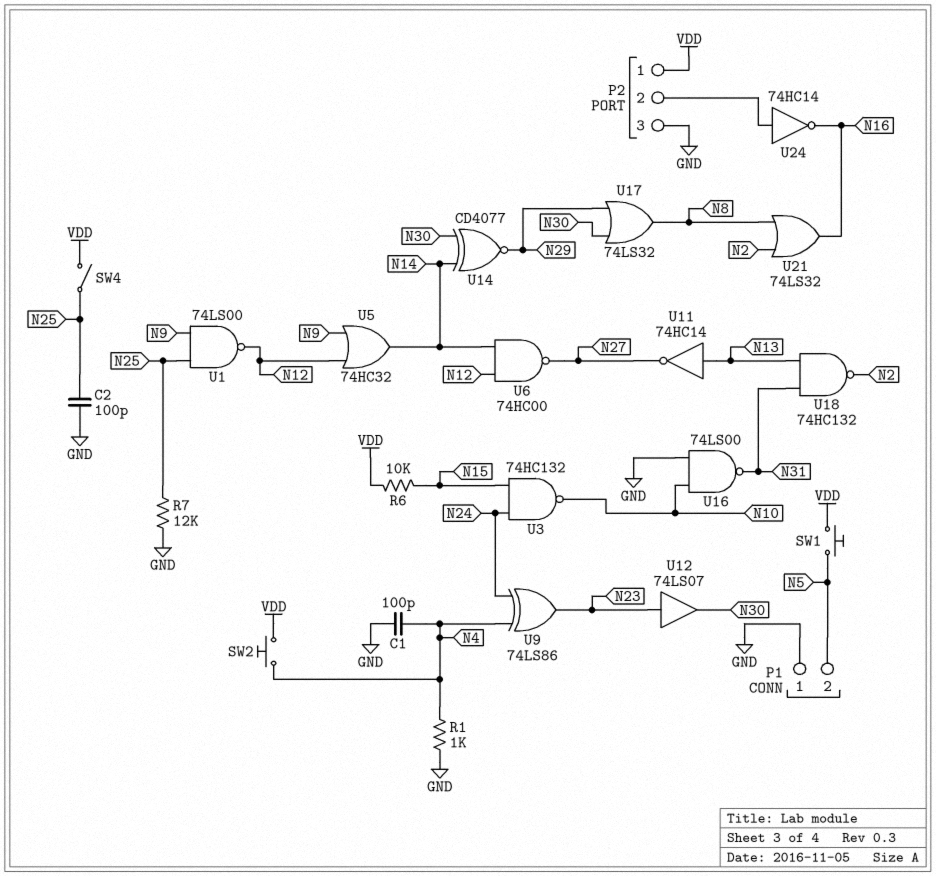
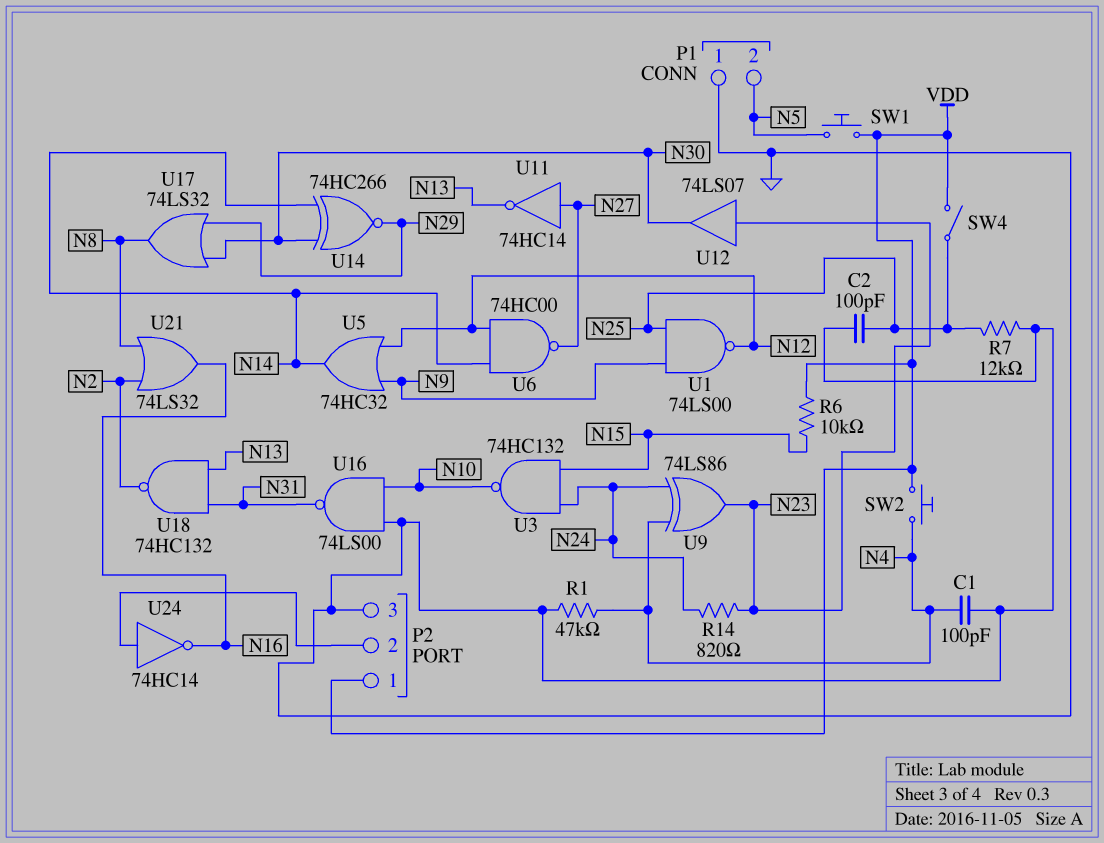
R1: 1k (GND, N4) -> 47k (GND, N4)
R14: none -> 820 (N23, N24)
U11: NOT 74HC14 (in N13, out N27) -> NOT 74HC14 (in N27, out N13)
U14: XNOR CD4077 (in N14, in N30, out N29) -> XNOR 74HC266 (in N14, in N30, out N29)

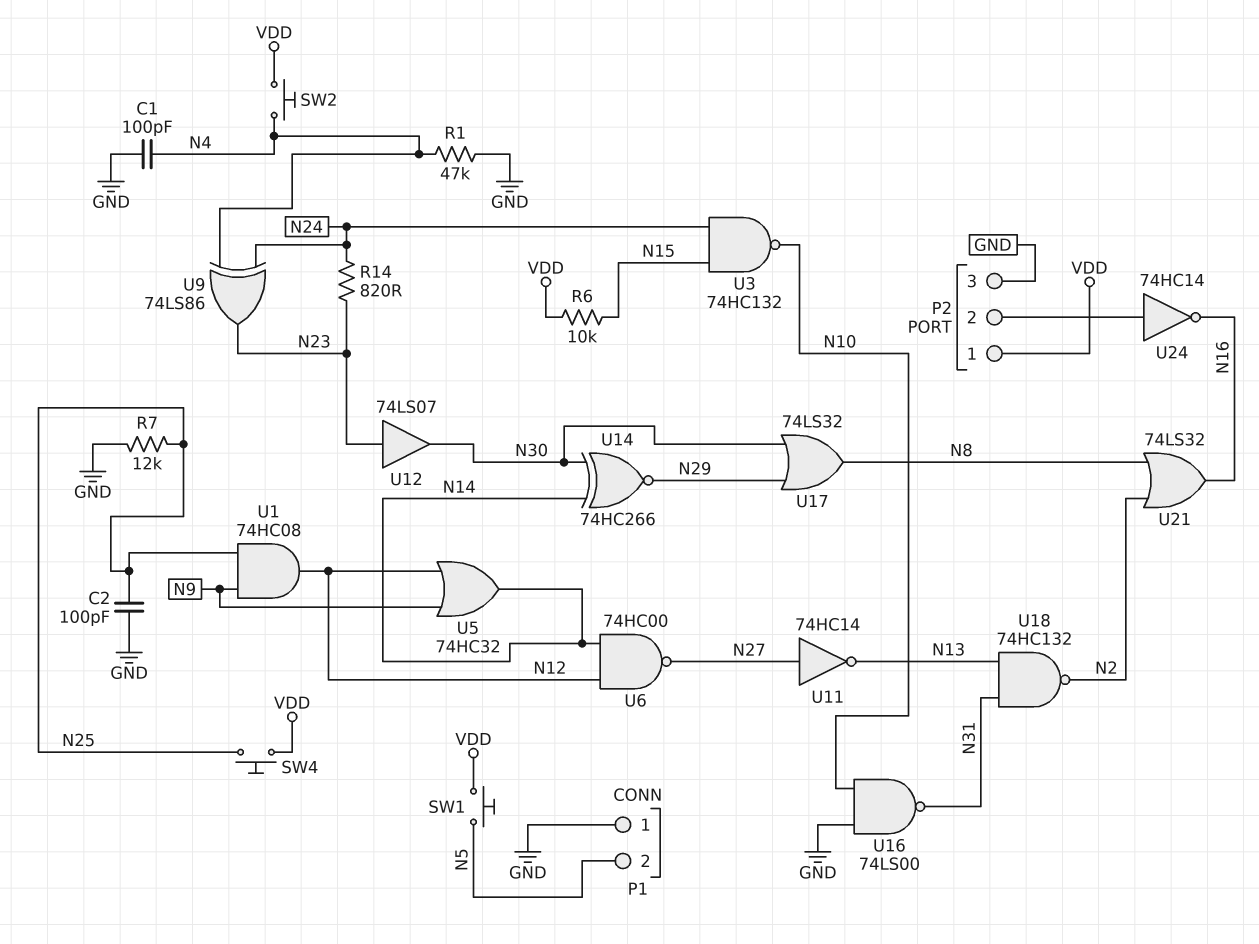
SW4: switch (N25, VDD) -> button (N25, VDD)
U1: NAND 74LS00 (in N9, in N25, out N12) -> AND 74HC08 (in N9, in N25, out N12)

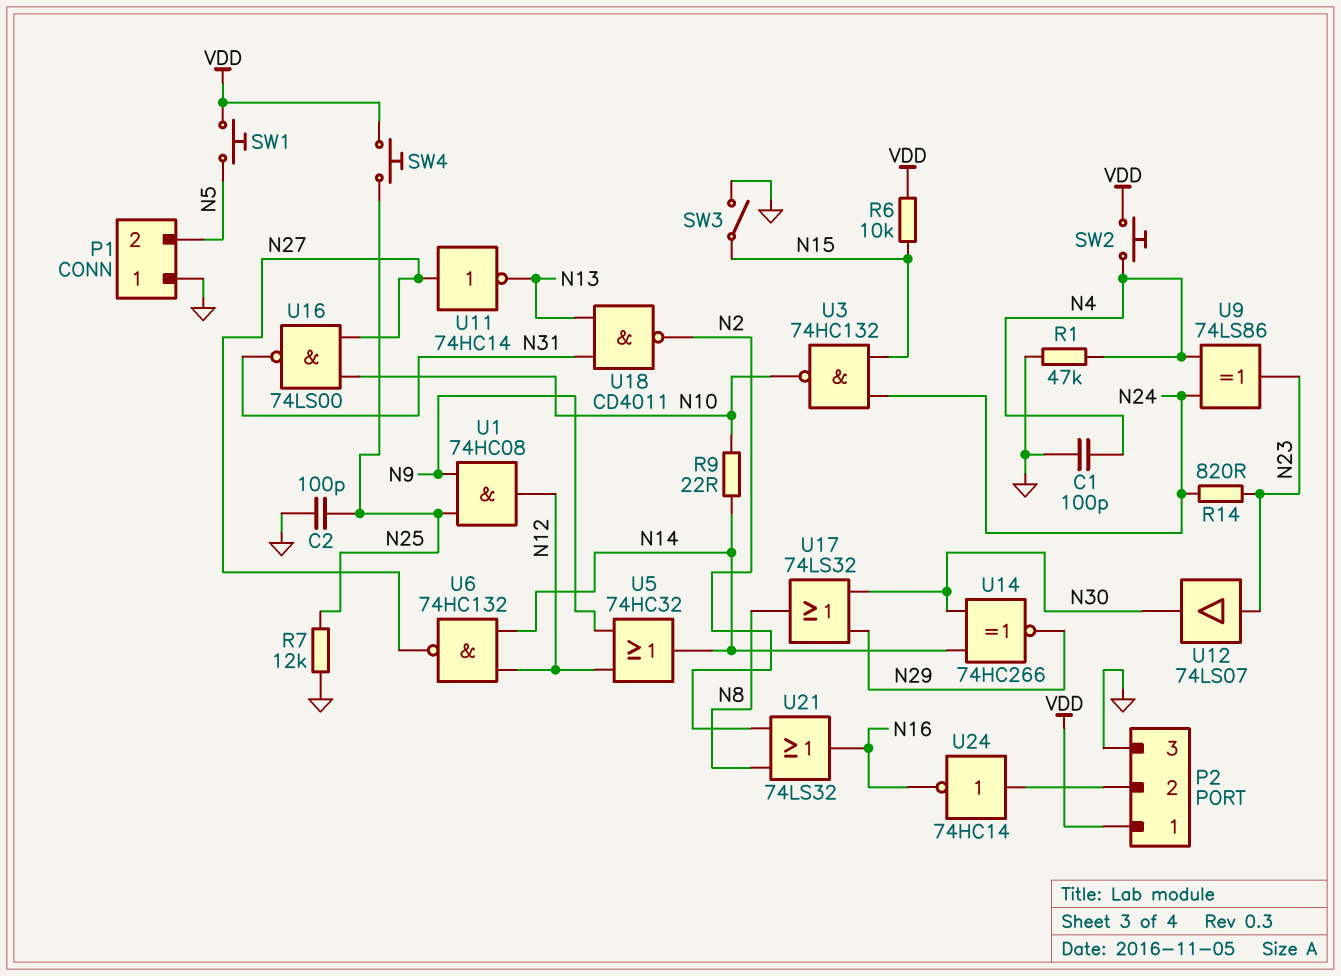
R9: none -> 22 (N10, N14)
SW3: none -> switch (GND, N15)
U6: NAND 74HC00 (in N12, in N14, out N27) -> NAND 74HC132 (in N12, in N14, out N27)
U16: NAND 74LS00 (in GND, in N10, out N31) -> NAND 74LS00 (in N10, in N27, out N31)
U18: NAND 74HC132 (in N13, in N31, out N2) -> NAND CD4011 (in N13, in N31, out N2)

